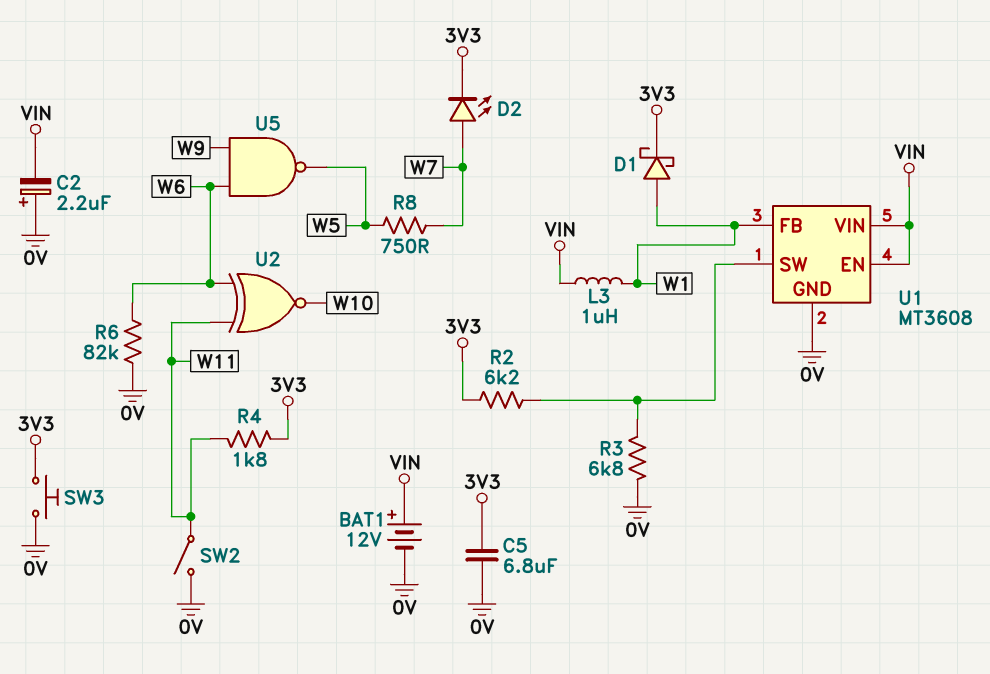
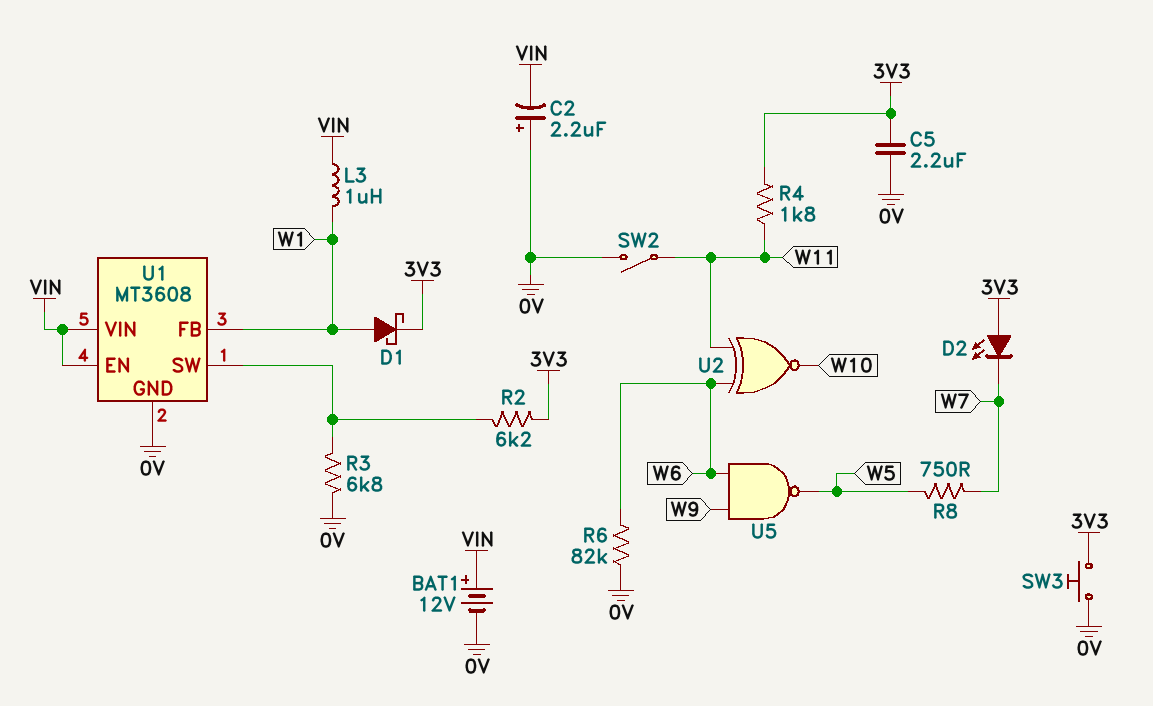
C5: 6.8uF (0V, 3V3) -> 2.2uF (0V, 3V3)
D2: LED (A W7, K 3V3) -> LED (A 3V3, K W7)

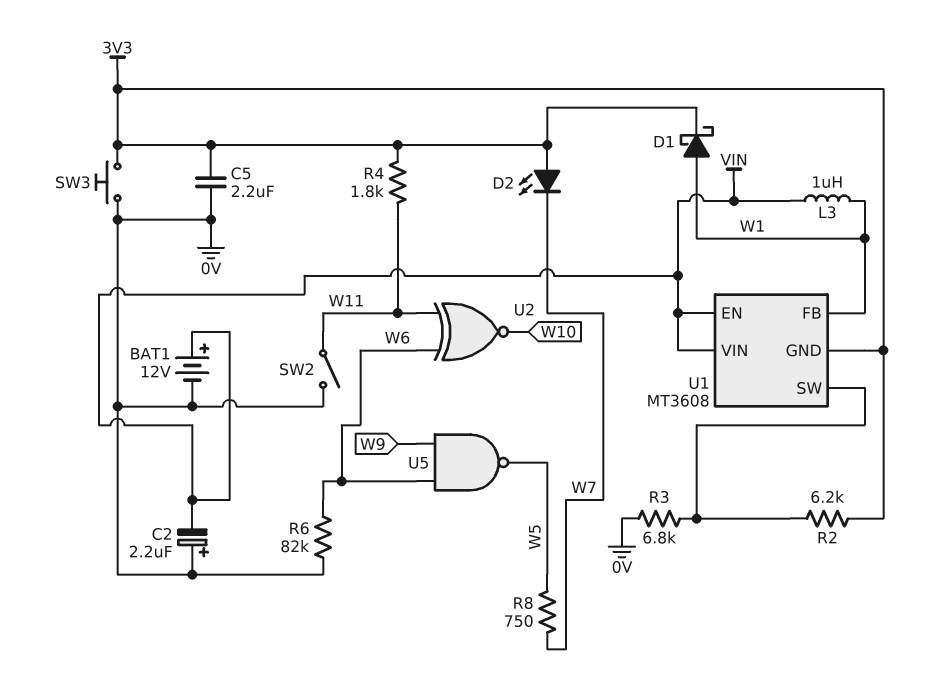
U1 pin GND: 0V -> 3V3

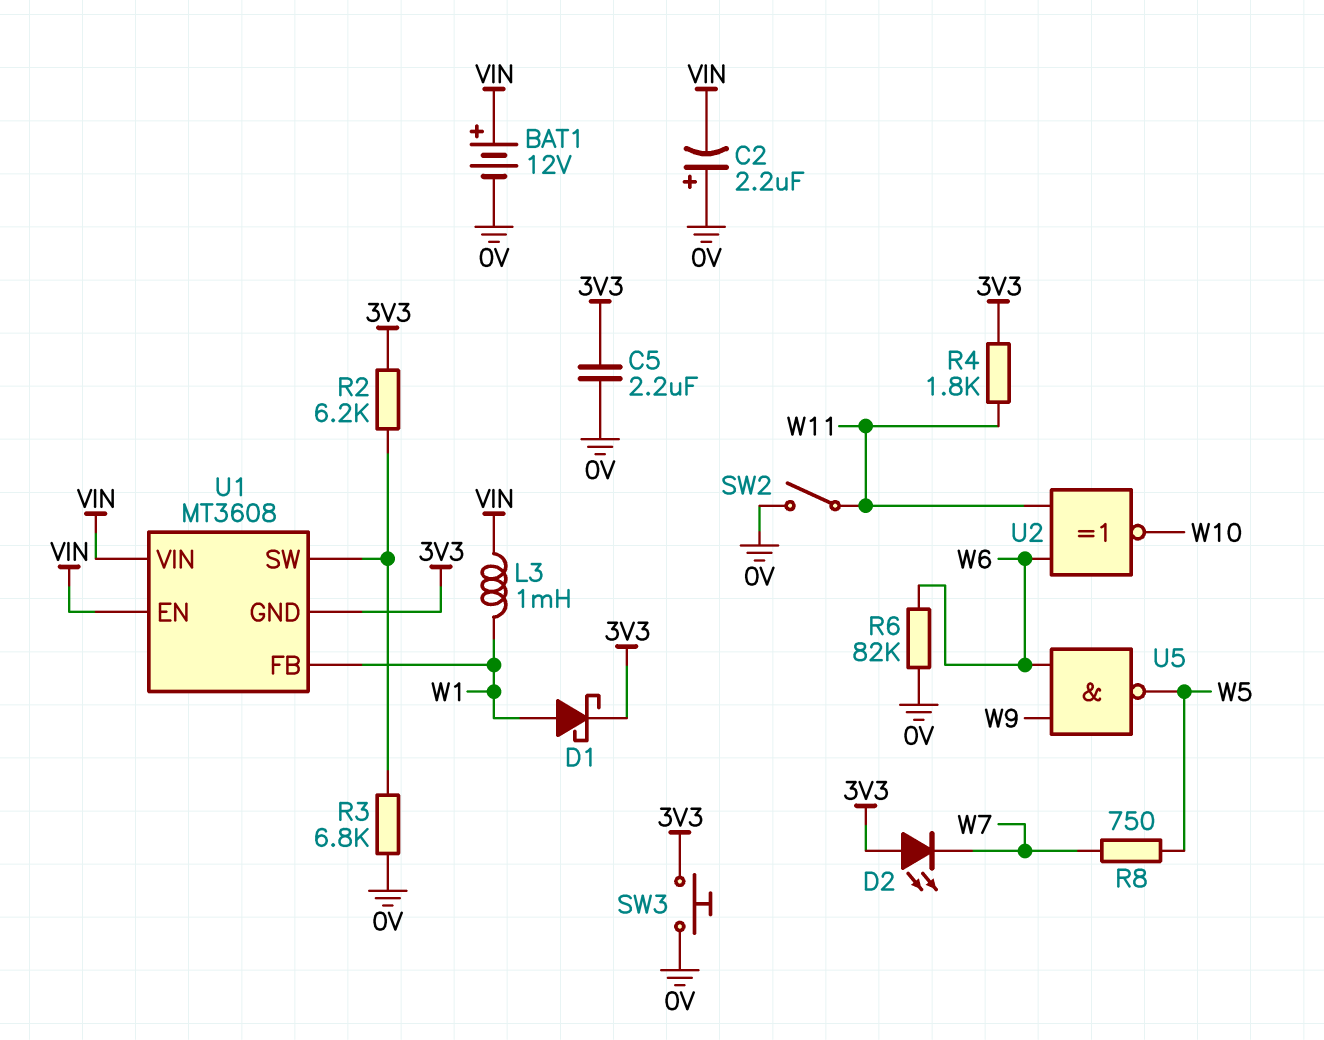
L3: 1uH (VIN, W1) -> 1mH (VIN, W1)

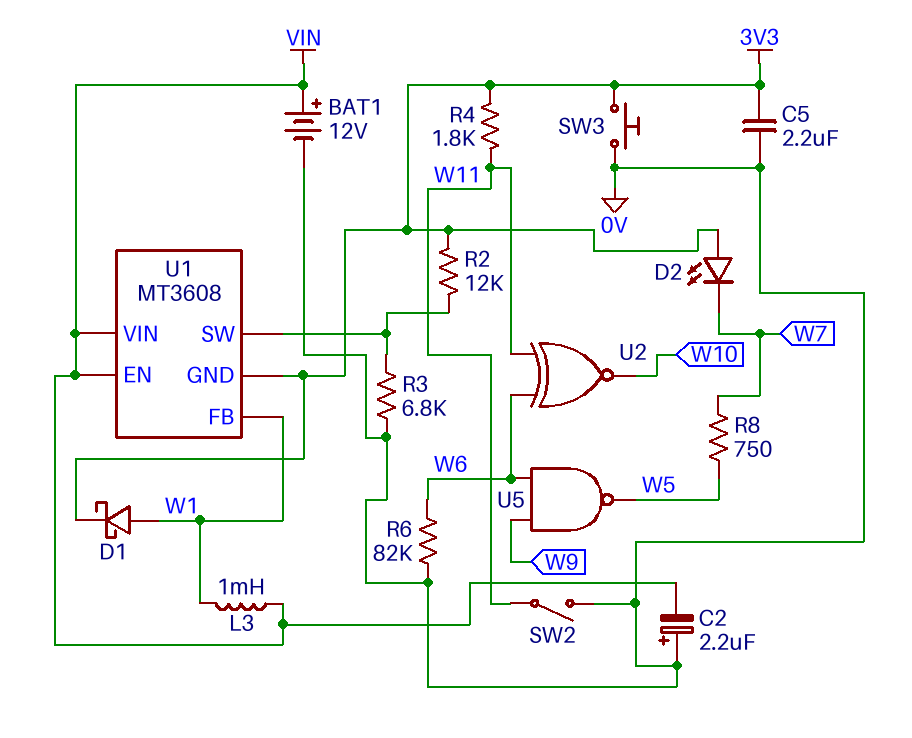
R2: 6.2k (3V3, U1/SW) -> 12k (3V3, U1/SW)

